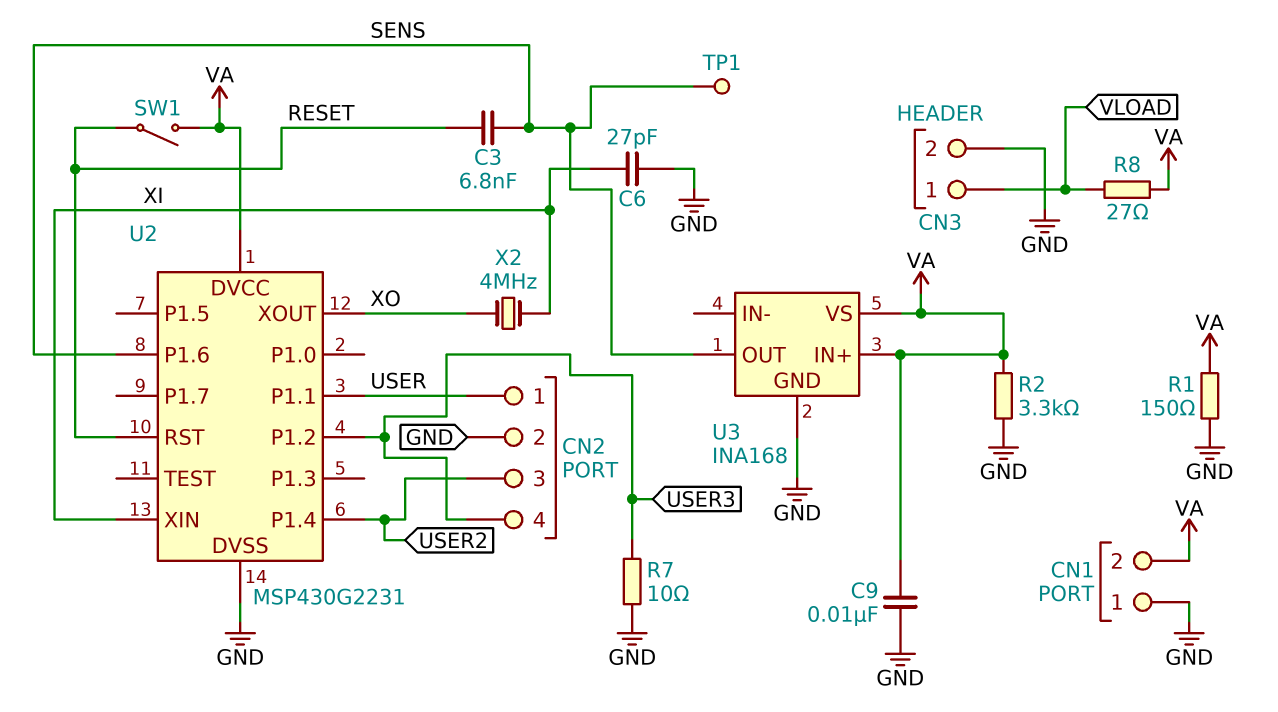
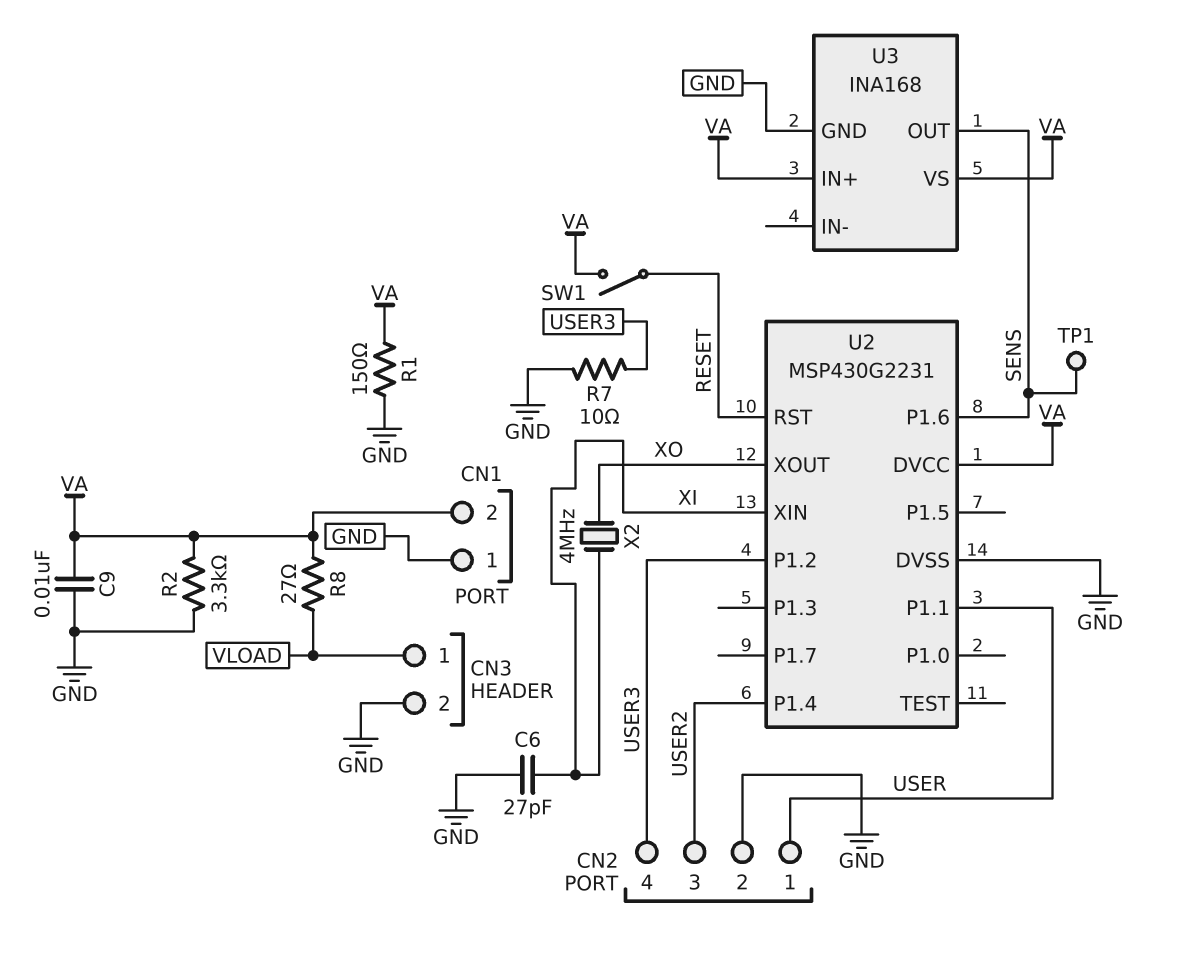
C3: 6.8nF (RESET, SENS) -> none

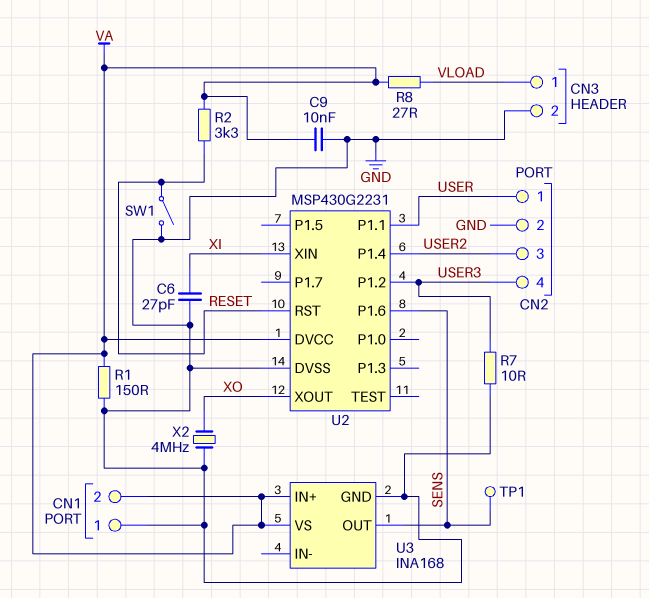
R2: 3.3k (GND, VA) -> 3.3k (RESET, VA)
SW1: switch (RESET, VA) -> switch (GND, RESET)
X2: 4MHz (XI, XO) -> 4MHz (GND, XO)

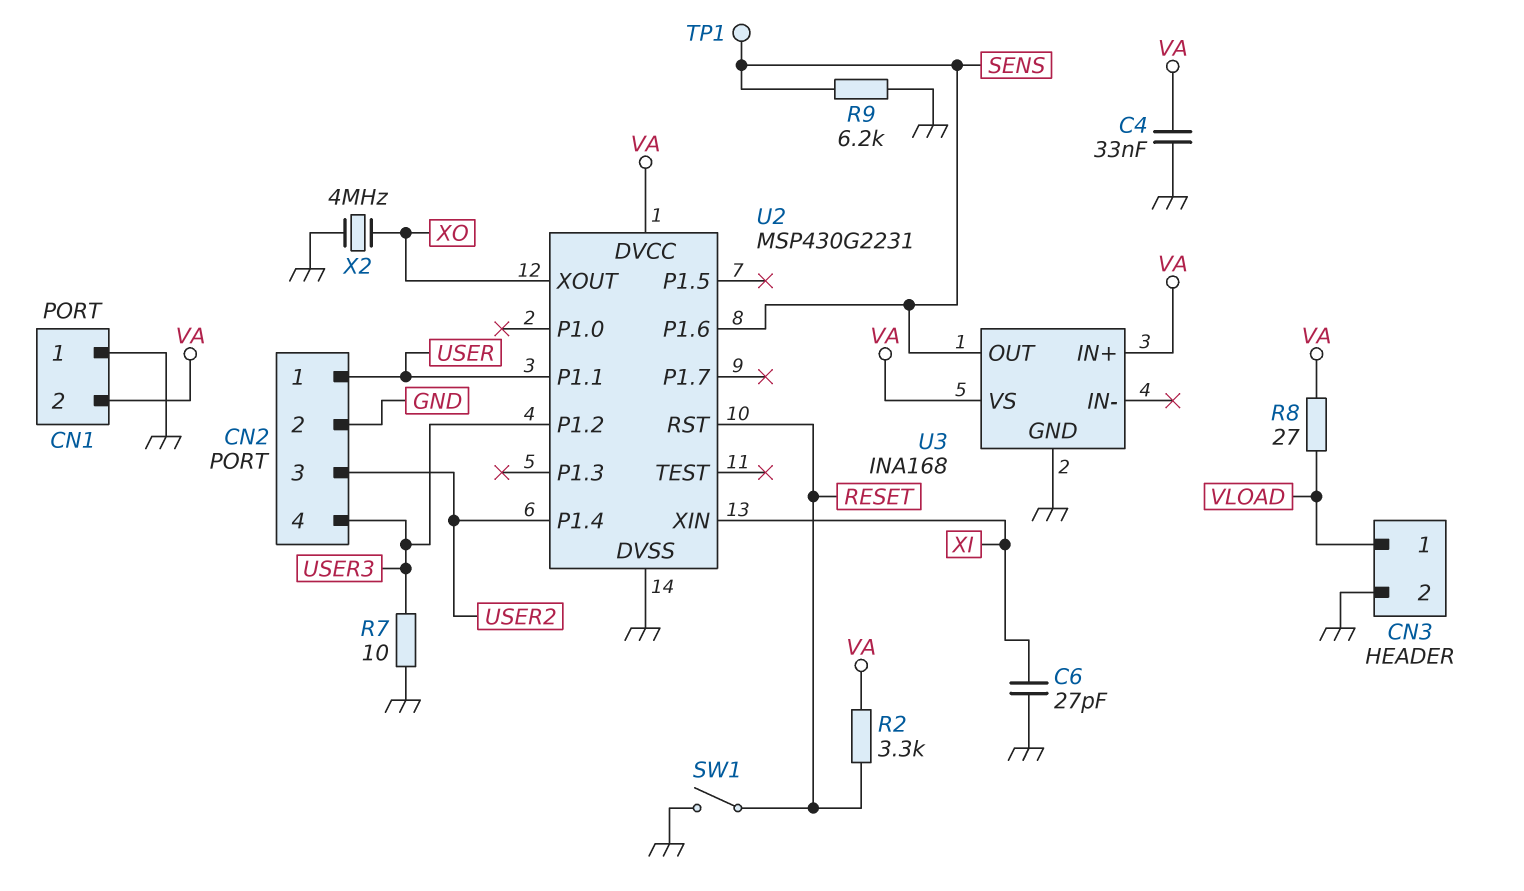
C4: none -> 33nF (GND, VA)
C9: 10nF (GND, VA) -> none
R1: 150 (GND, VA) -> none
R9: none -> 6.2k (GND, SENS)

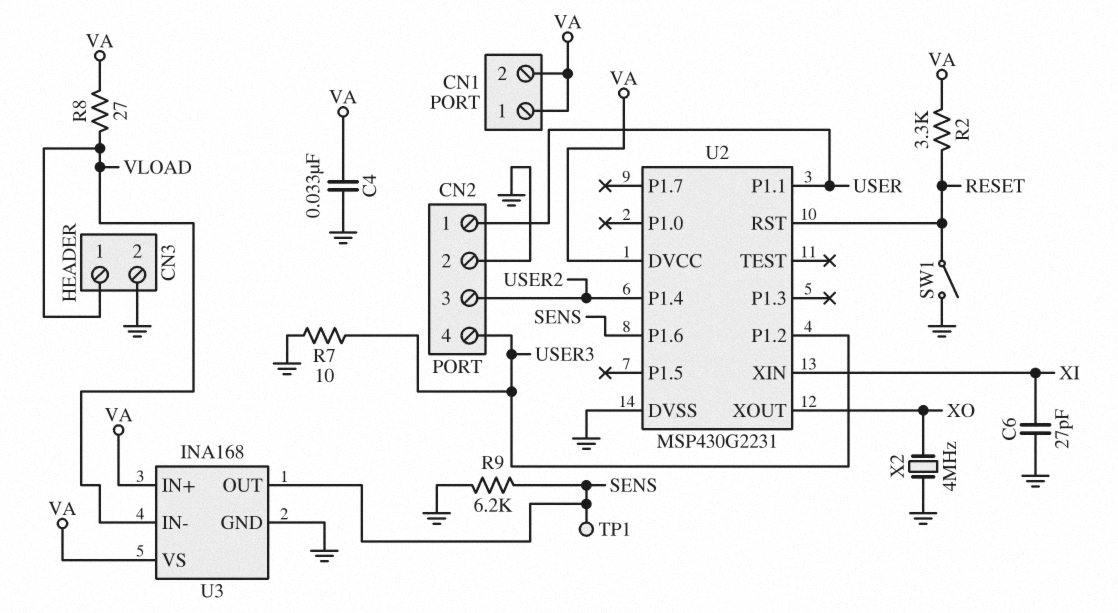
CN1 pin 1: GND -> VA
U3 pin IN-: none -> VLOAD

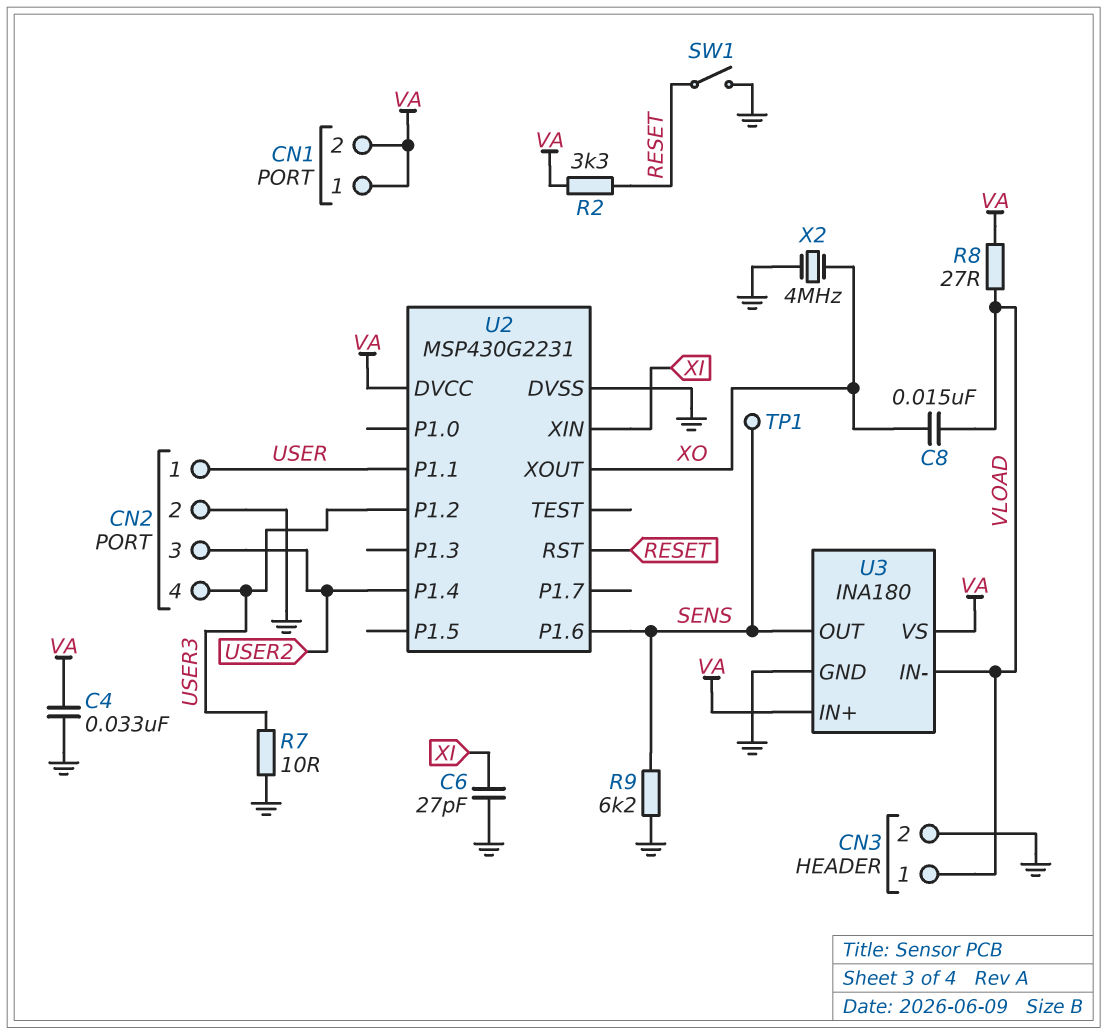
C8: none -> 15nF (VLOAD, XO)
U3: INA168 -> INA180

